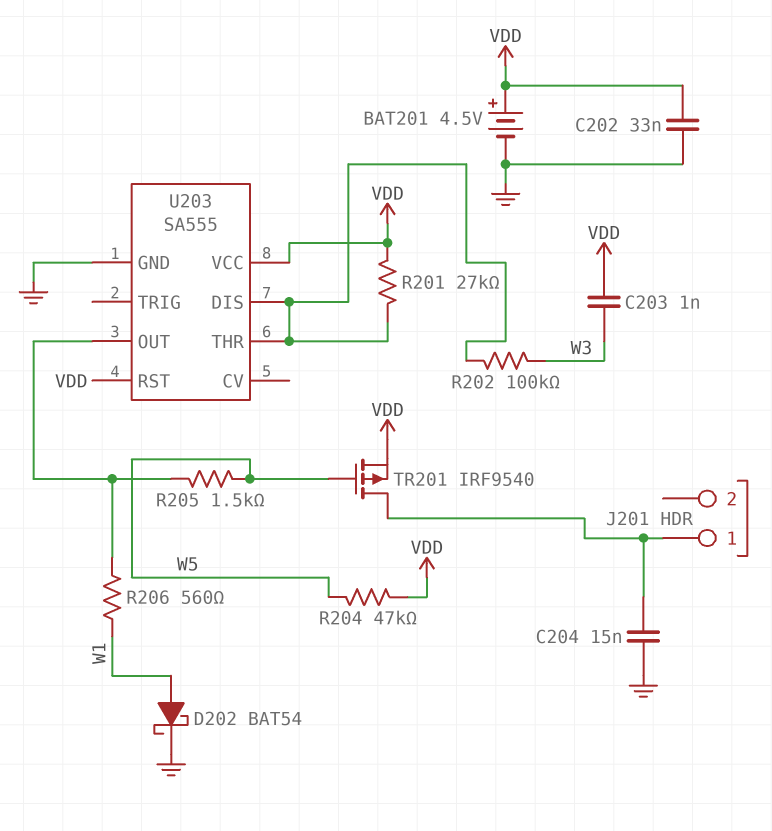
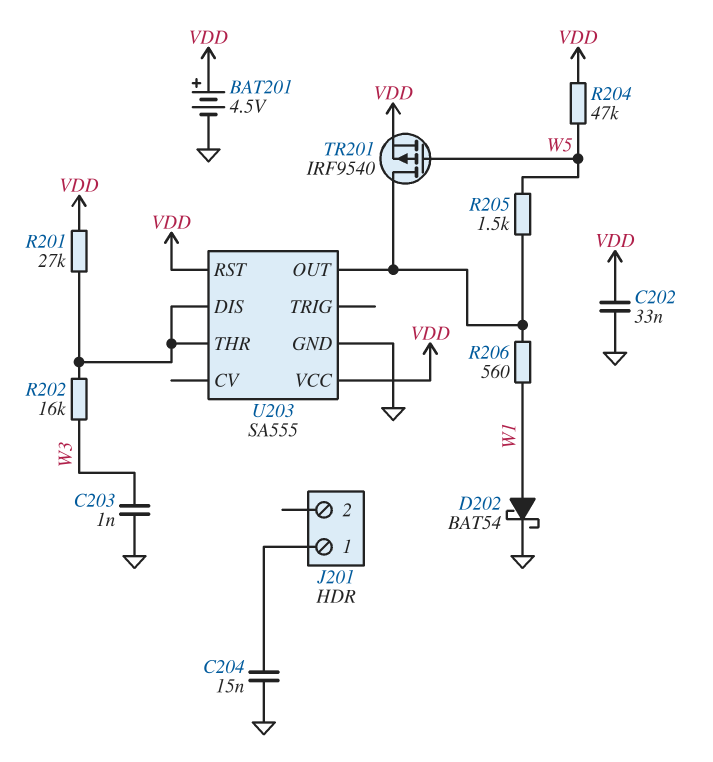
C203: 1nF (VDD, W3) -> 1nF (GND, W3)
R202: 100k (U203/DIS, W3) -> 16k (U203/DIS, W3)
TR201: PMOS IRF9540 (G W5, D J201/1, S VDD) -> PMOS IRF9540 (G W5, D U203/OUT, S VDD)

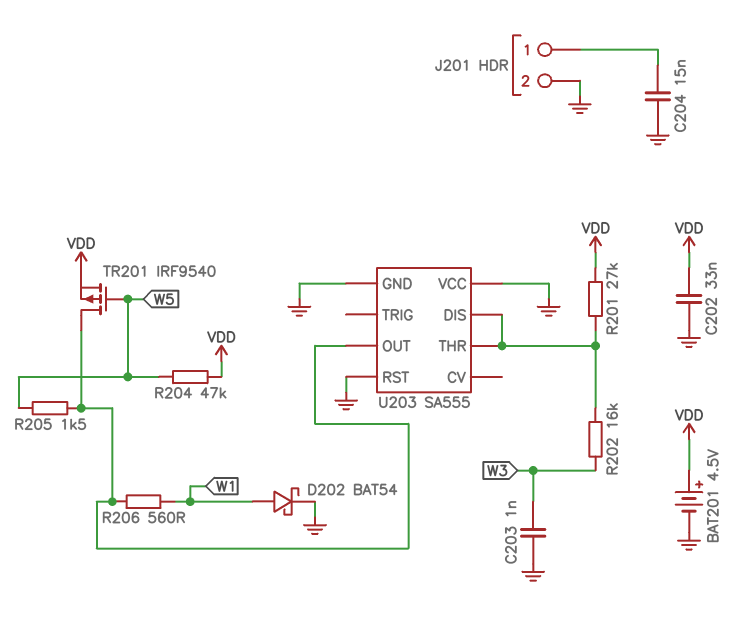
J201 pin 2: none -> GND
U203 pin RST: VDD -> GND
U203 pin VCC: VDD -> GND

